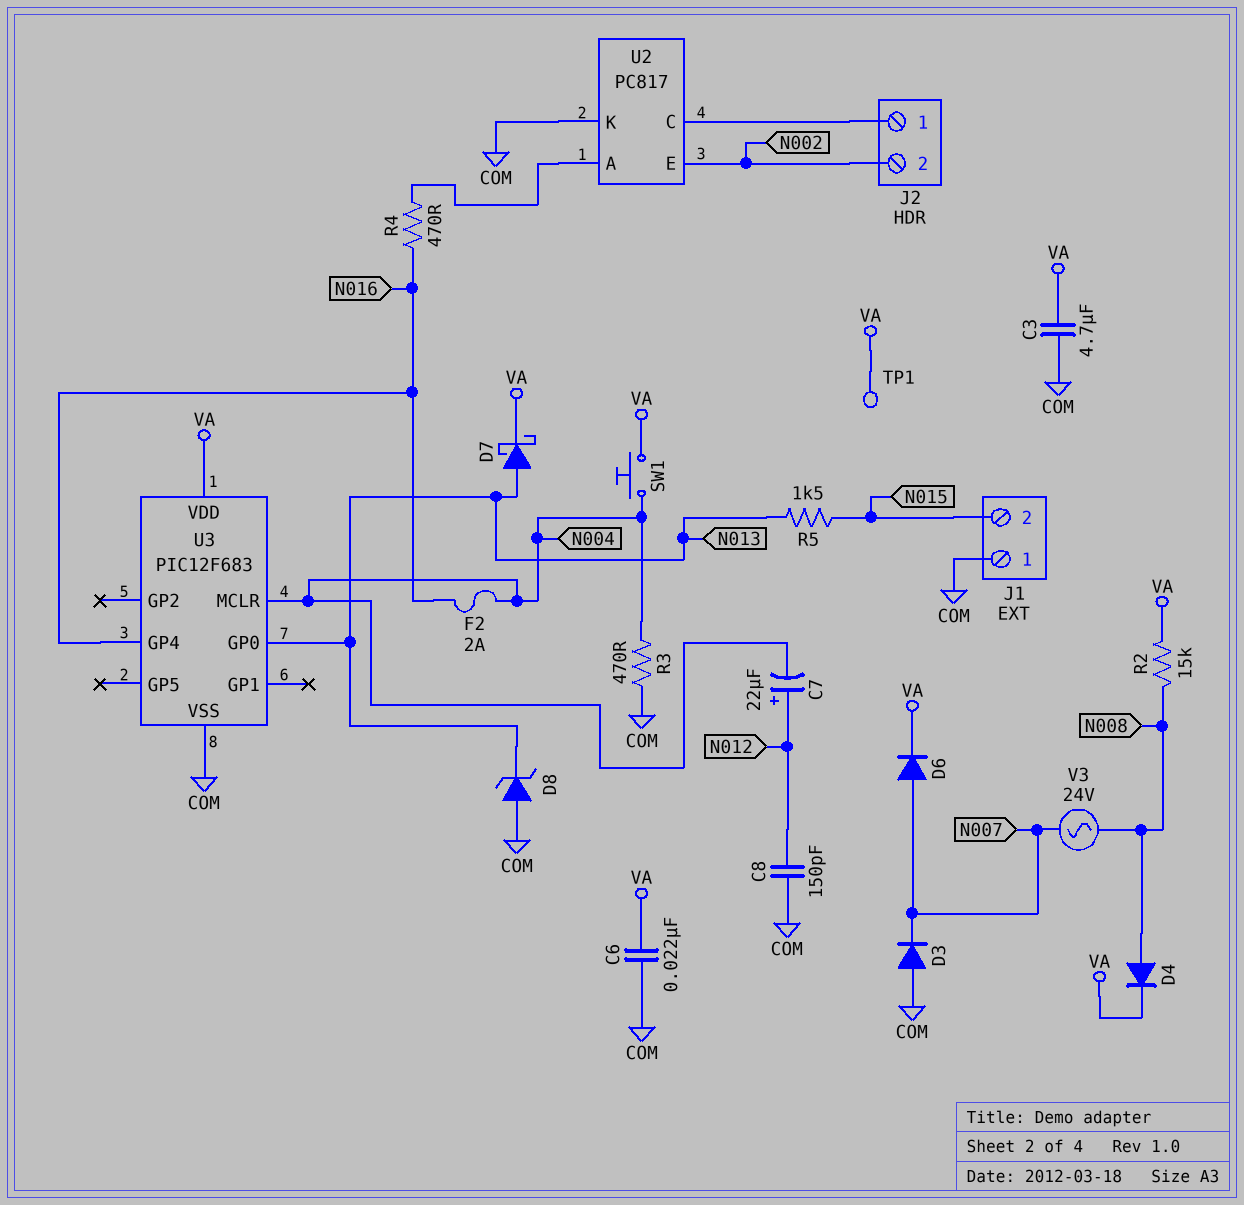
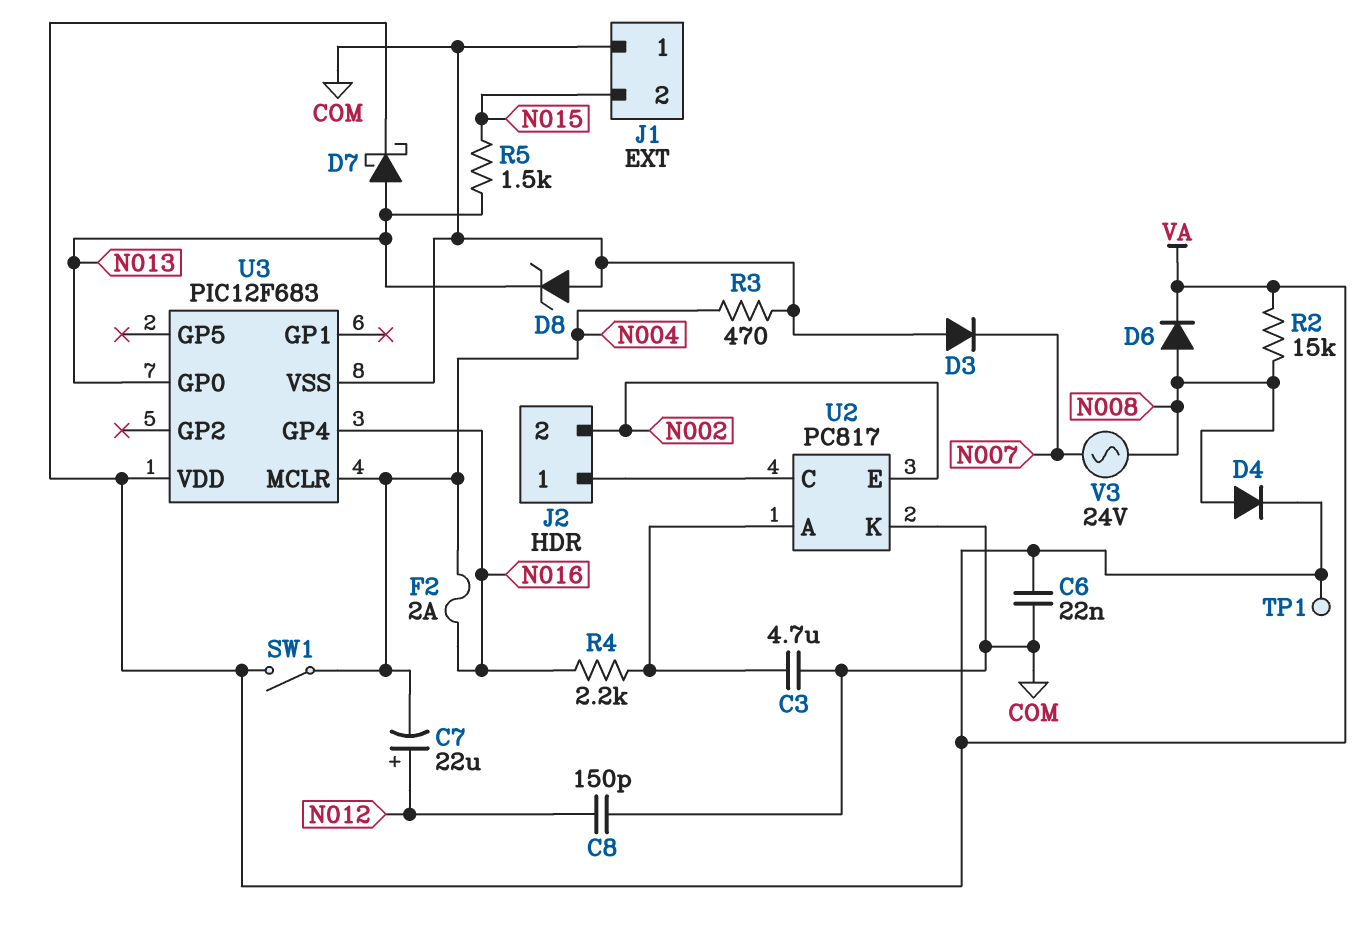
C3: 4.7uF (COM, VA) -> 4.7uF (COM, U2/A)
D6: diode (A N007, K VA) -> diode (A N008, K VA)
R4: 470 (N016, U2/A) -> 2.2k (N016, U2/A)
SW1: button (N004, VA) -> switch (N004, VA)

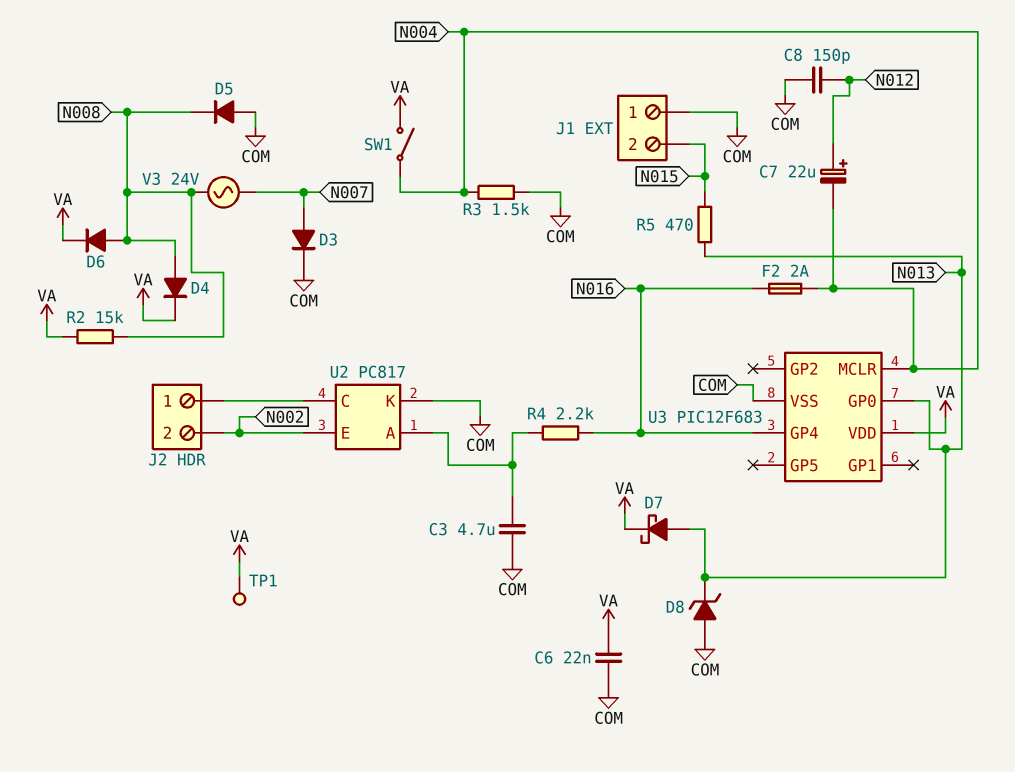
D3: diode (A COM, K N007) -> diode (A N007, K COM)
D5: none -> diode (A COM, K N008)
R3: 470 (COM, N004) -> 1.5k (COM, N004)
R5: 1.5k (N013, N015) -> 470 (N013, N015)

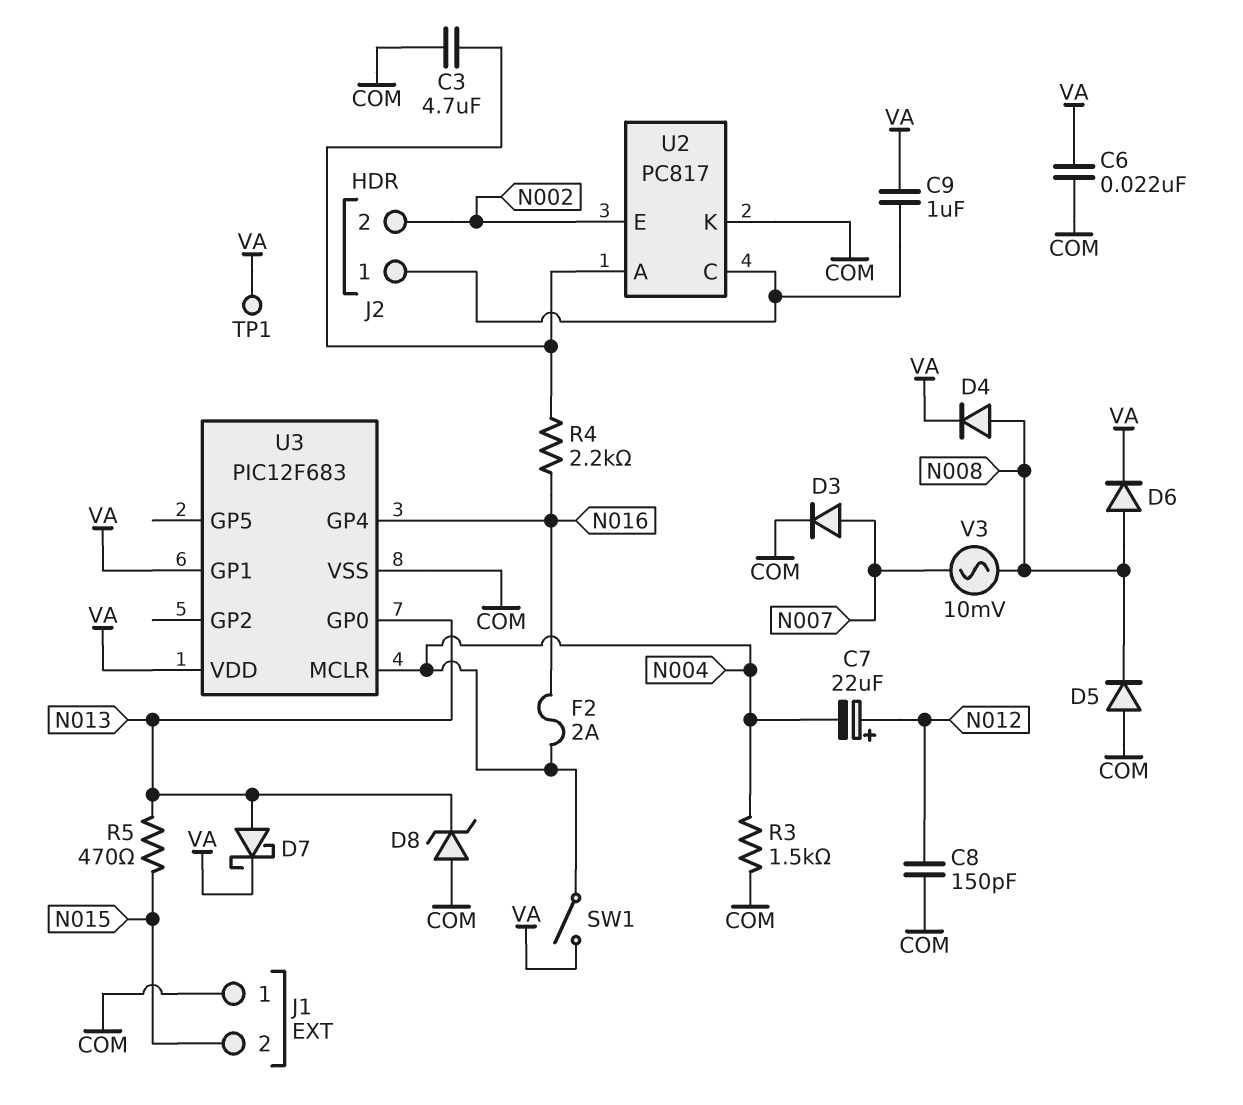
C9: none -> 1uF (J2/1, VA)
R2: 15k (N008, VA) -> none
U3 pin GP1: none -> VA
V3: AC 24V (N007, N008) -> AC 10mV (N007, N008)

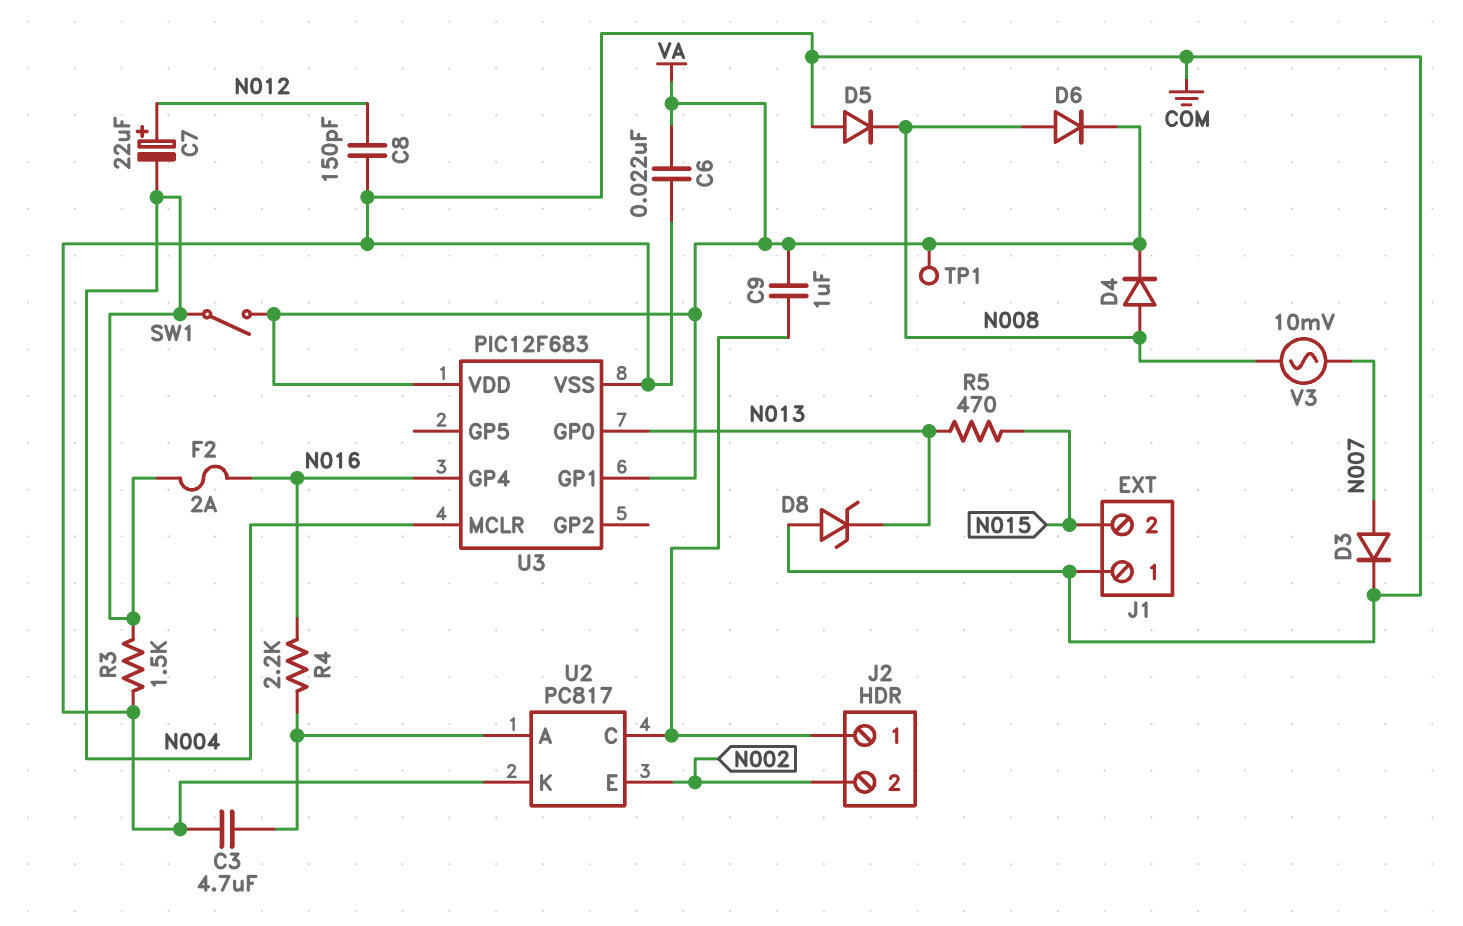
D7: schottky (A N013, K VA) -> none

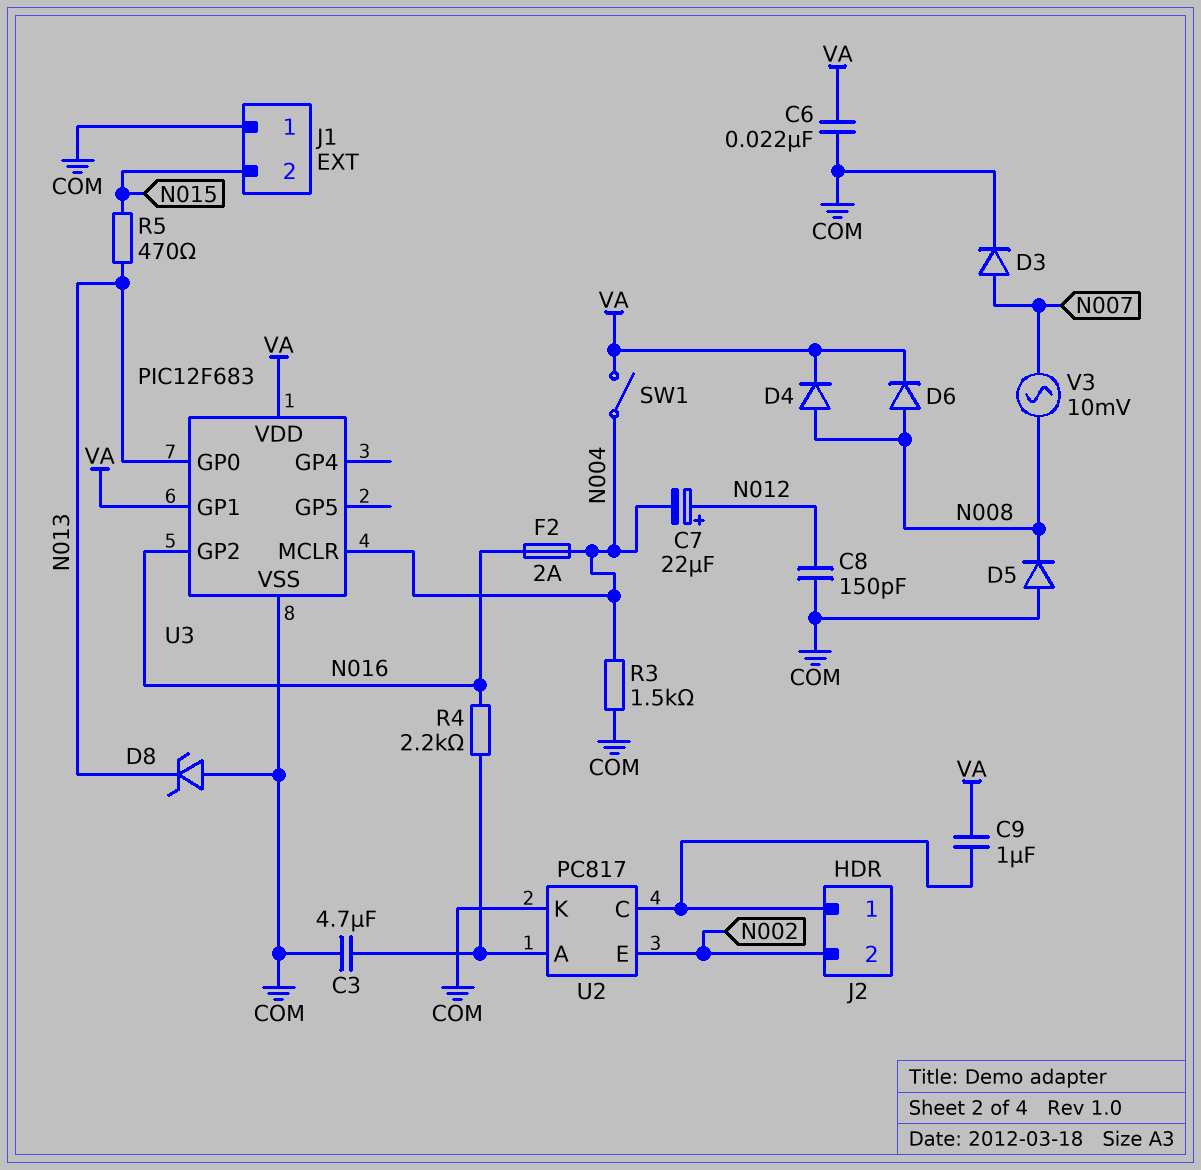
TP1: test point (VA) -> none
U3 pin GP2: none -> N016
U3 pin GP4: N016 -> none

